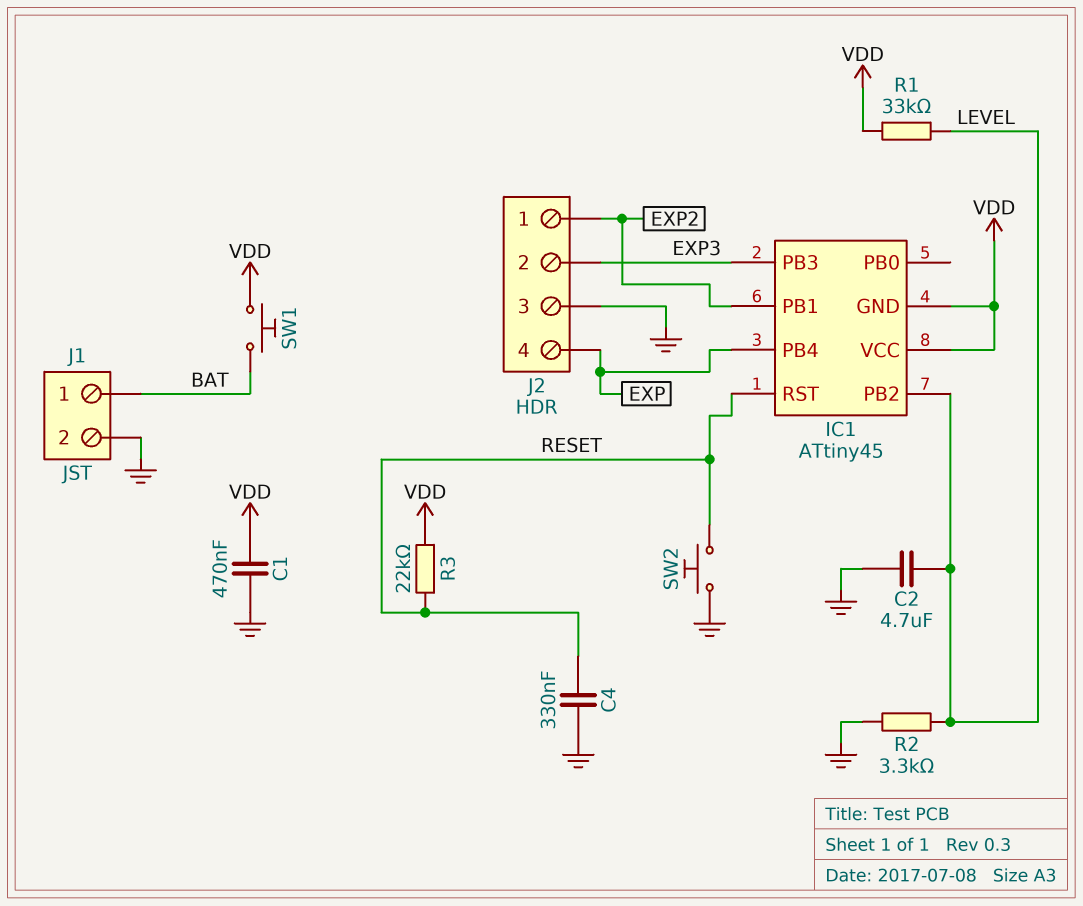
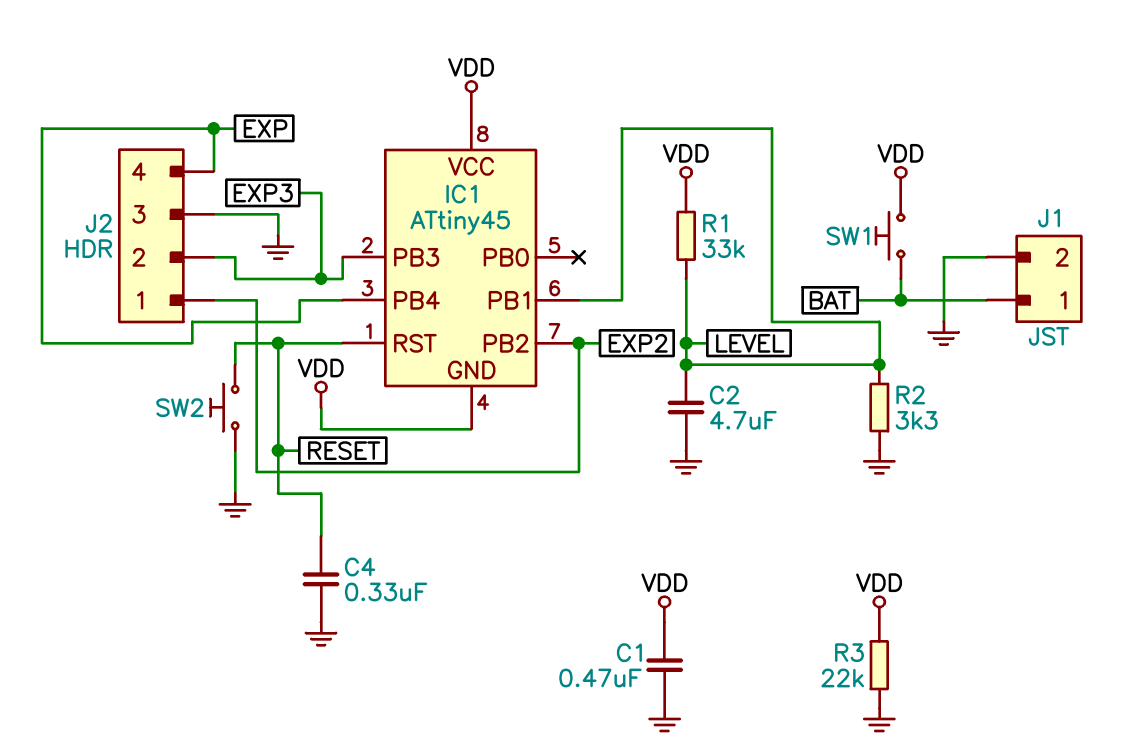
IC1 pin PB1: EXP2 -> LEVEL
IC1 pin PB2: LEVEL -> EXP2
R3: 22k (RESET, VDD) -> 22k (GND, VDD)

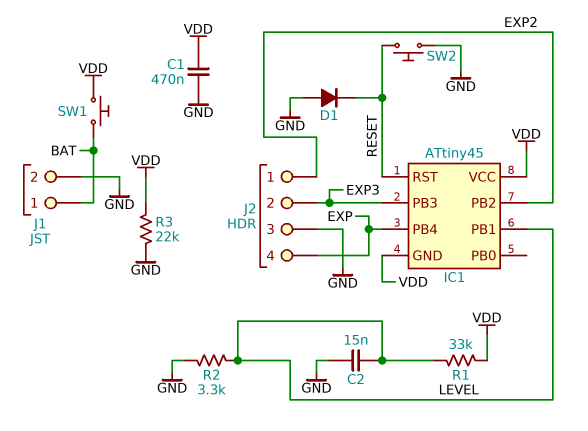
C2: 4.7uF (GND, LEVEL) -> 15nF (GND, LEVEL)
C4: 330nF (GND, RESET) -> none
D1: none -> diode (A GND, K RESET)

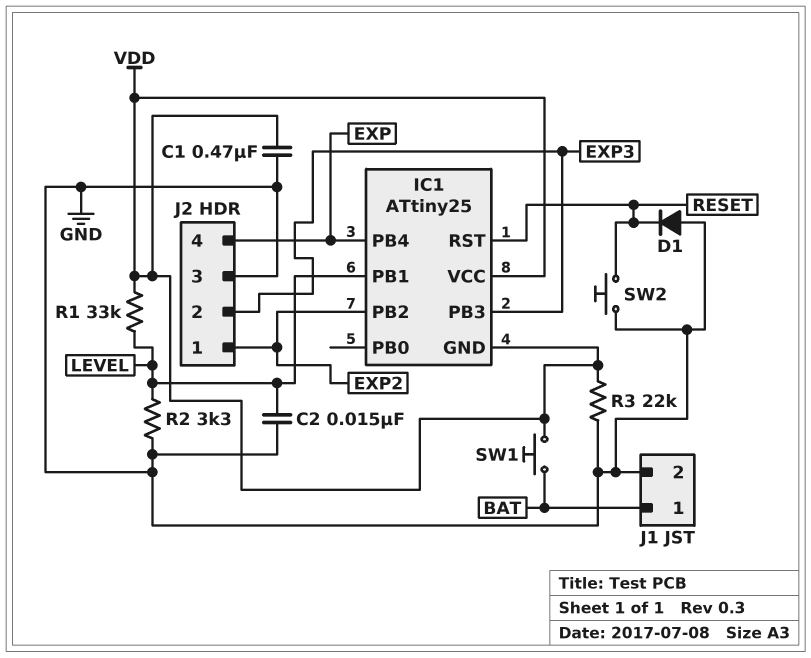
IC1: ATtiny45 -> ATtiny25

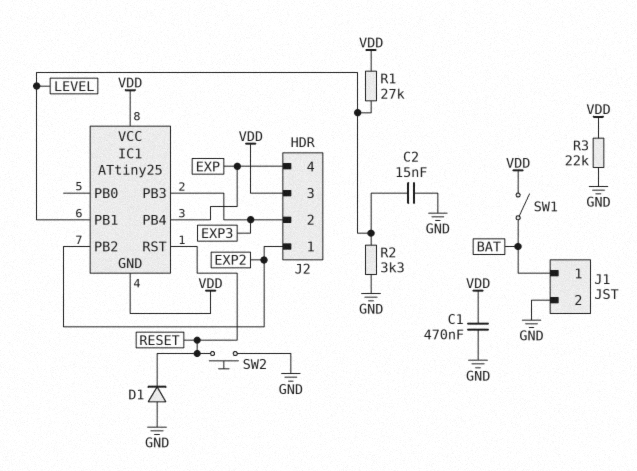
J2 pin 3: GND -> VDD
R1: 33k (LEVEL, VDD) -> 27k (LEVEL, VDD)
SW1: button (BAT, VDD) -> switch (BAT, VDD)

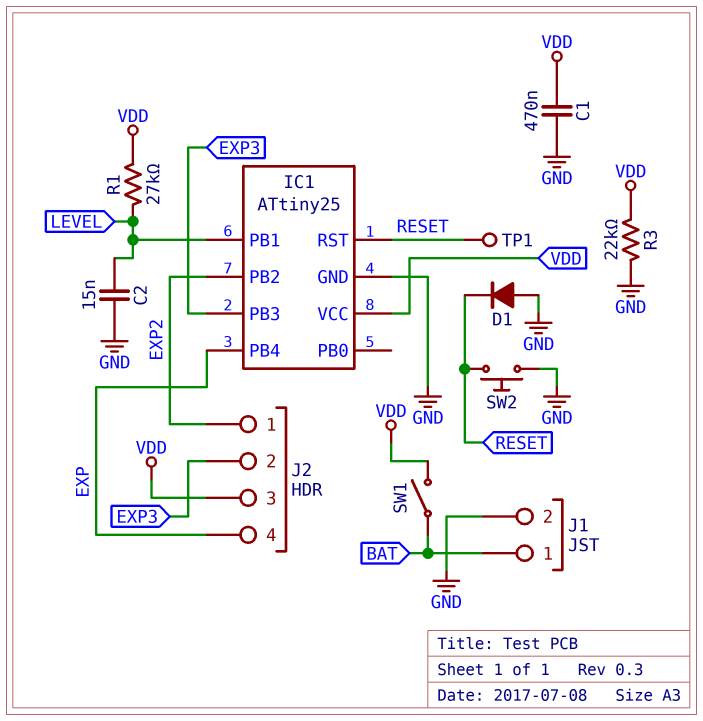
IC1 pin GND: VDD -> GND
R2: 3.3k (GND, LEVEL) -> none
TP1: none -> test point (RESET)

